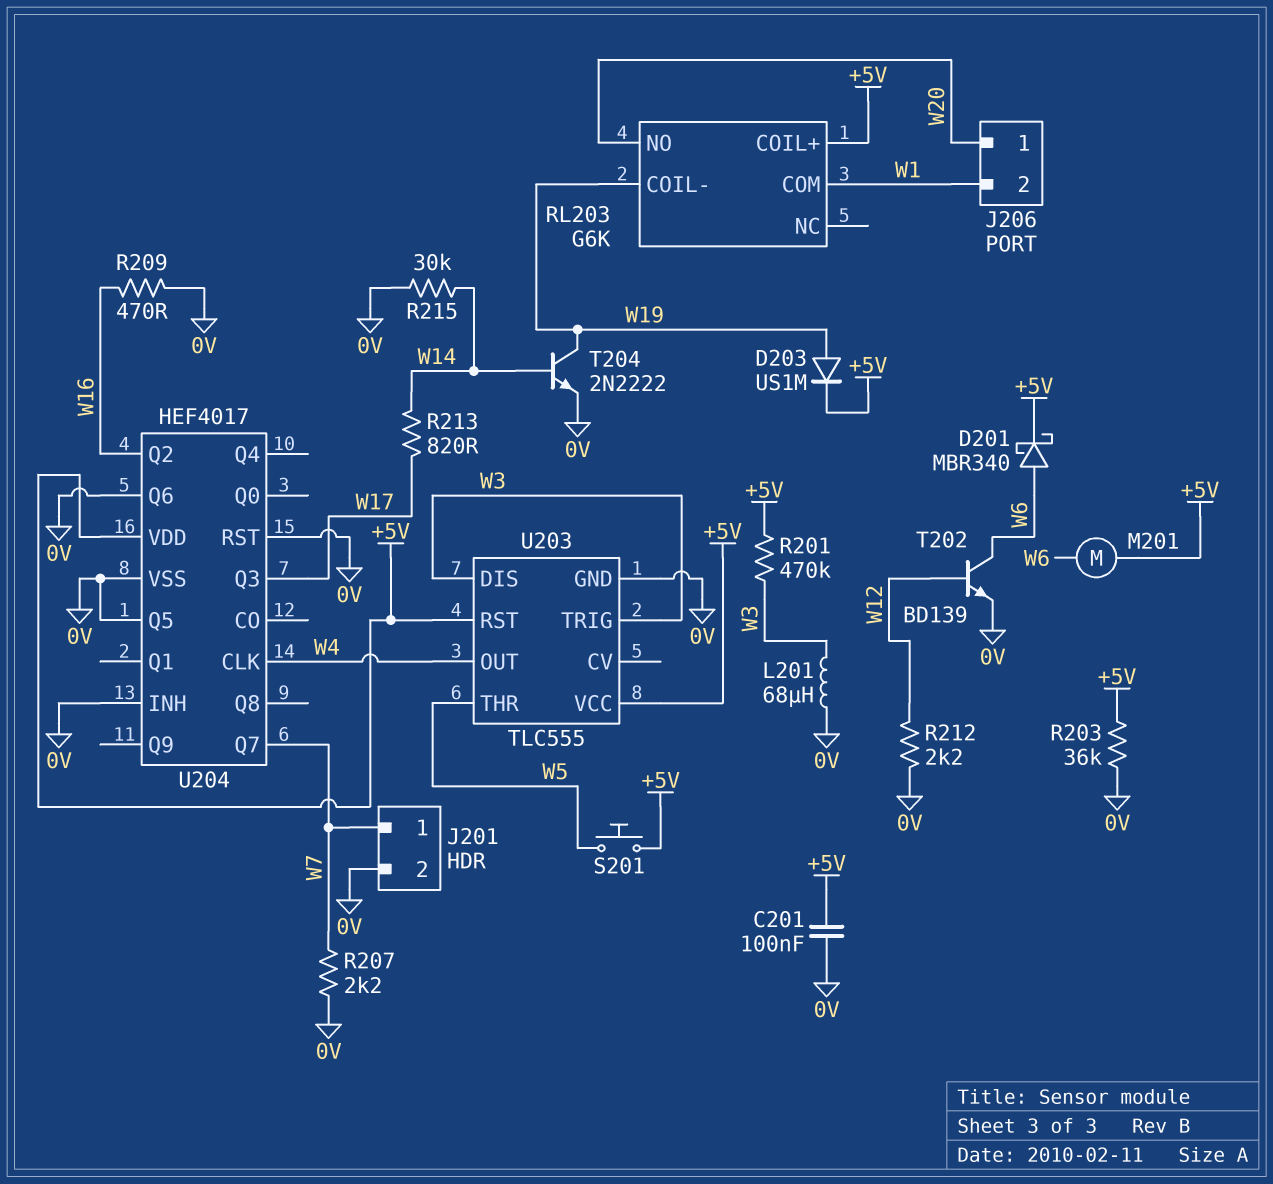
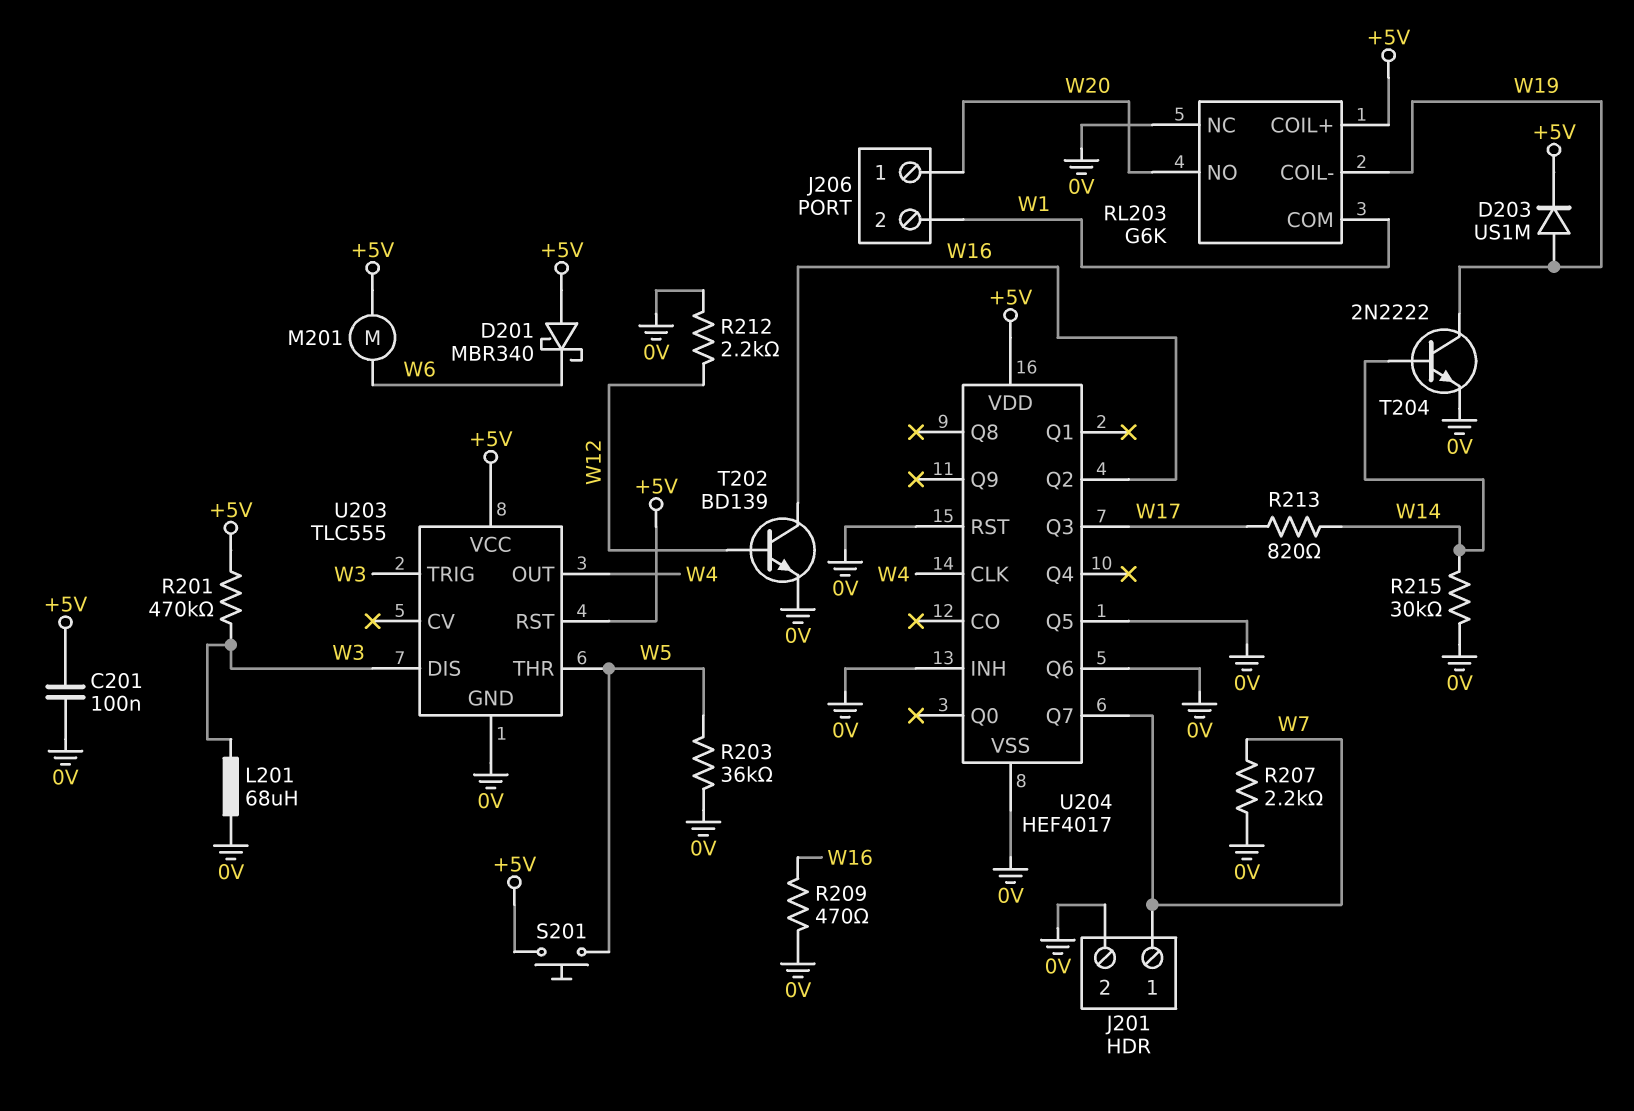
D201: schottky MBR340 (A W6, K +5V) -> schottky MBR340 (A +5V, K W6)
R203: 36k (+5V, 0V) -> 36k (0V, W5)
RL203 pin NC: none -> 0V
T202: NPN BD139 (B W12, C W6, E 0V) -> NPN BD139 (B W12, C W16, E 0V)

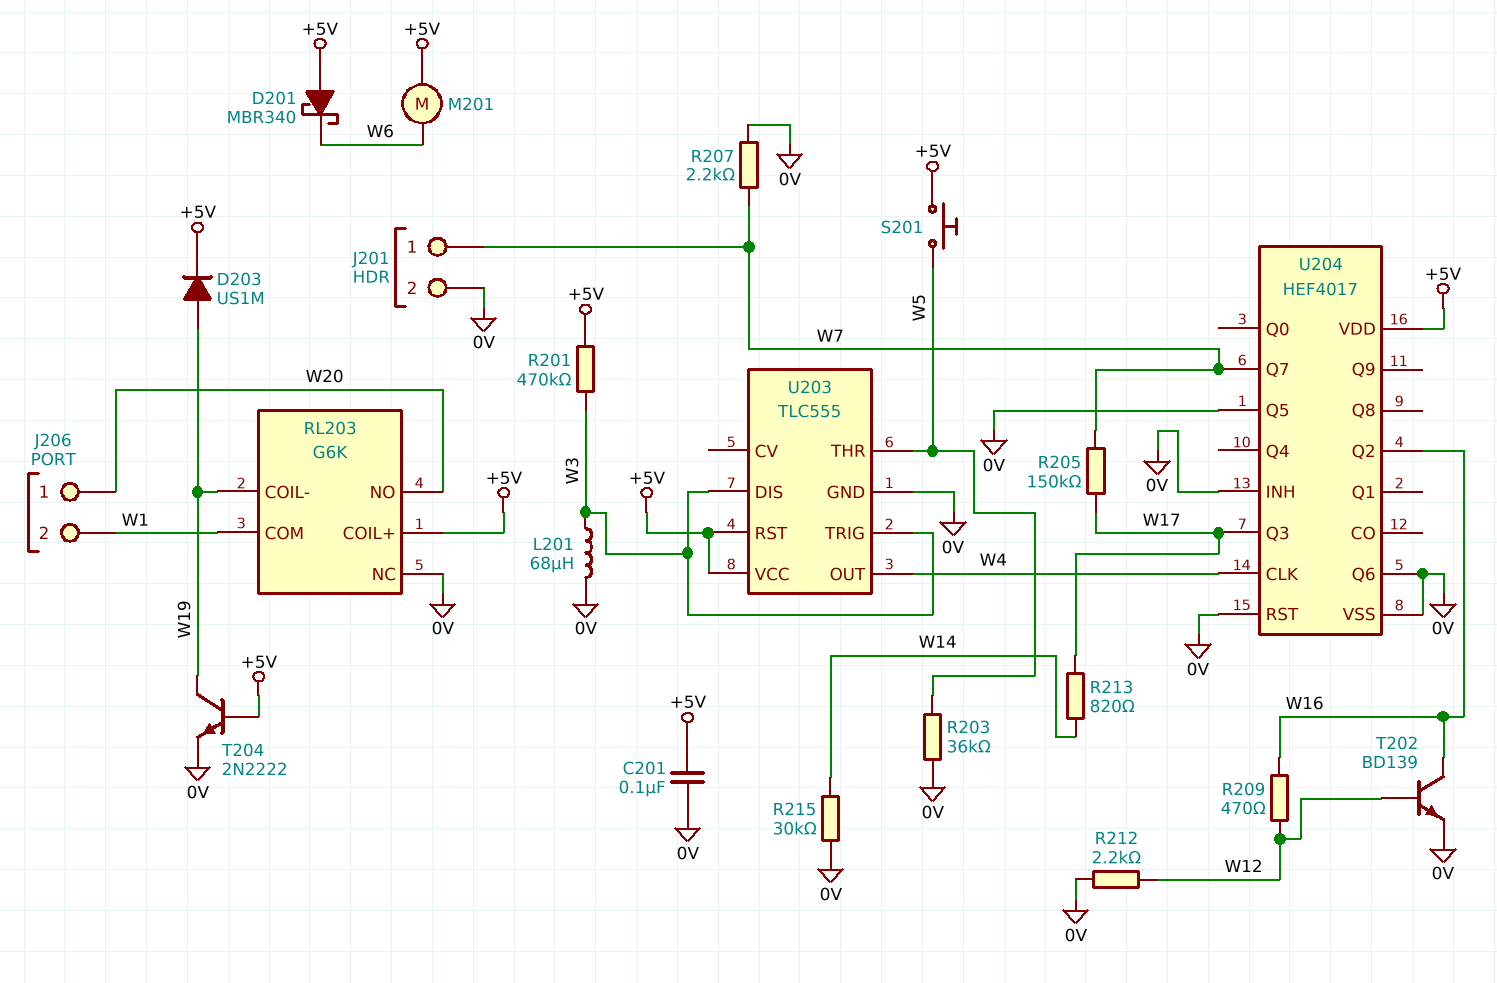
R205: none -> 150k (W7, W17)
R209: 470 (0V, W16) -> 470 (W12, W16)
T204: NPN 2N2222 (B W14, C W19, E 0V) -> NPN 2N2222 (B +5V, C W19, E 0V)

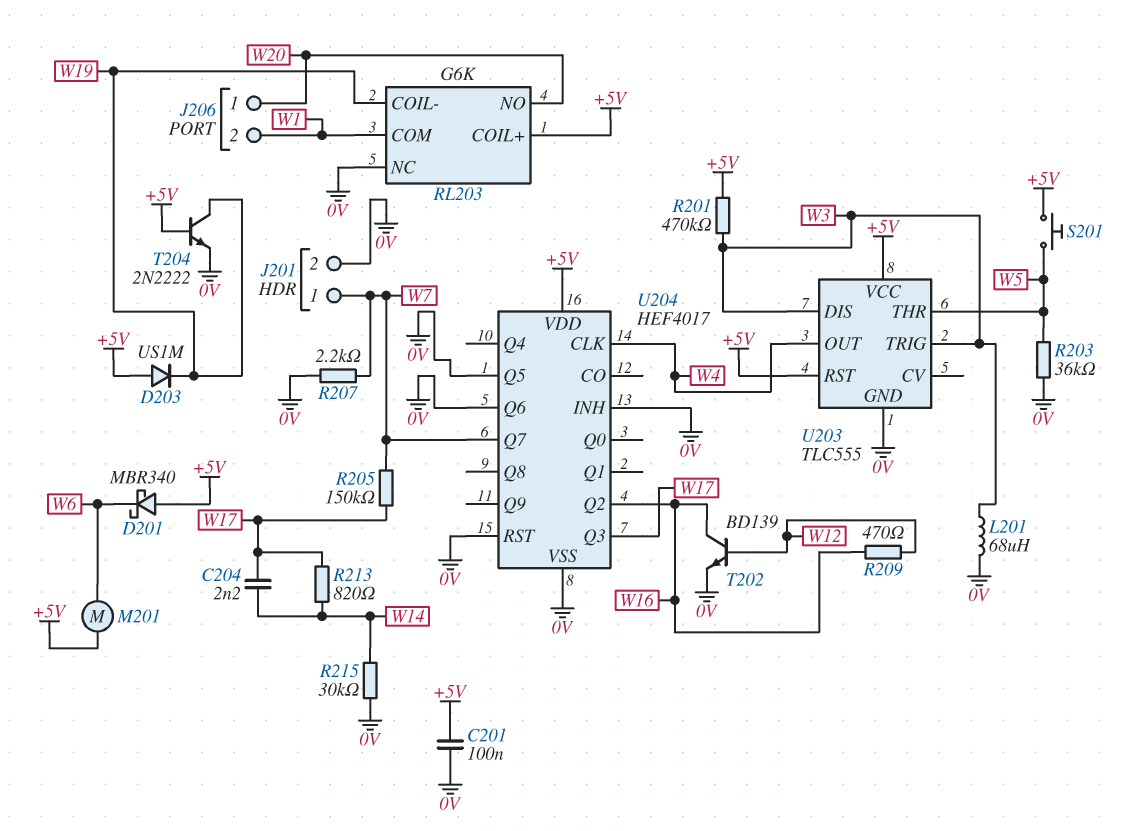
C204: none -> 2.2nF (W14, W17)
D203: diode US1M (A W19, K +5V) -> diode US1M (A +5V, K W19)
R212: 2.2k (0V, W12) -> none

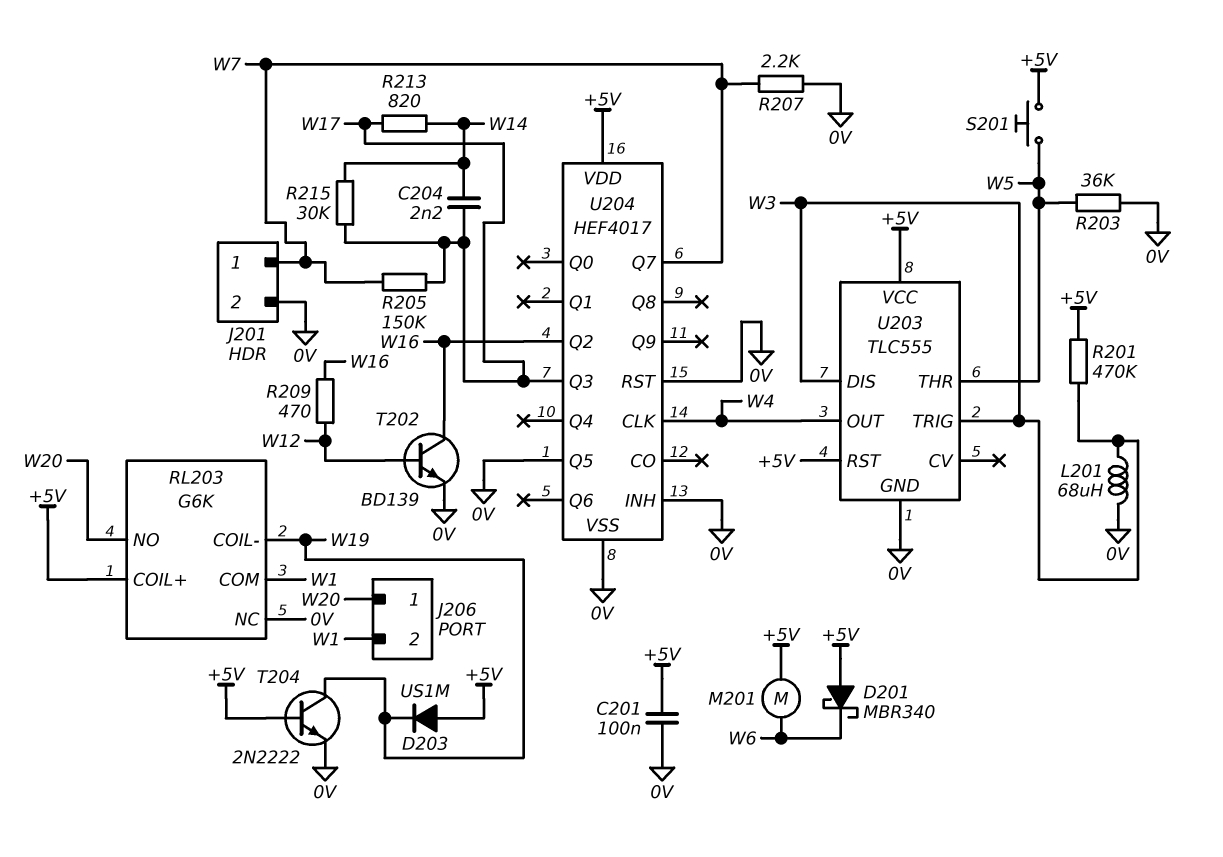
R215: 30k (0V, W14) -> 30k (W14, W17)
U204 pin Q6: 0V -> none

